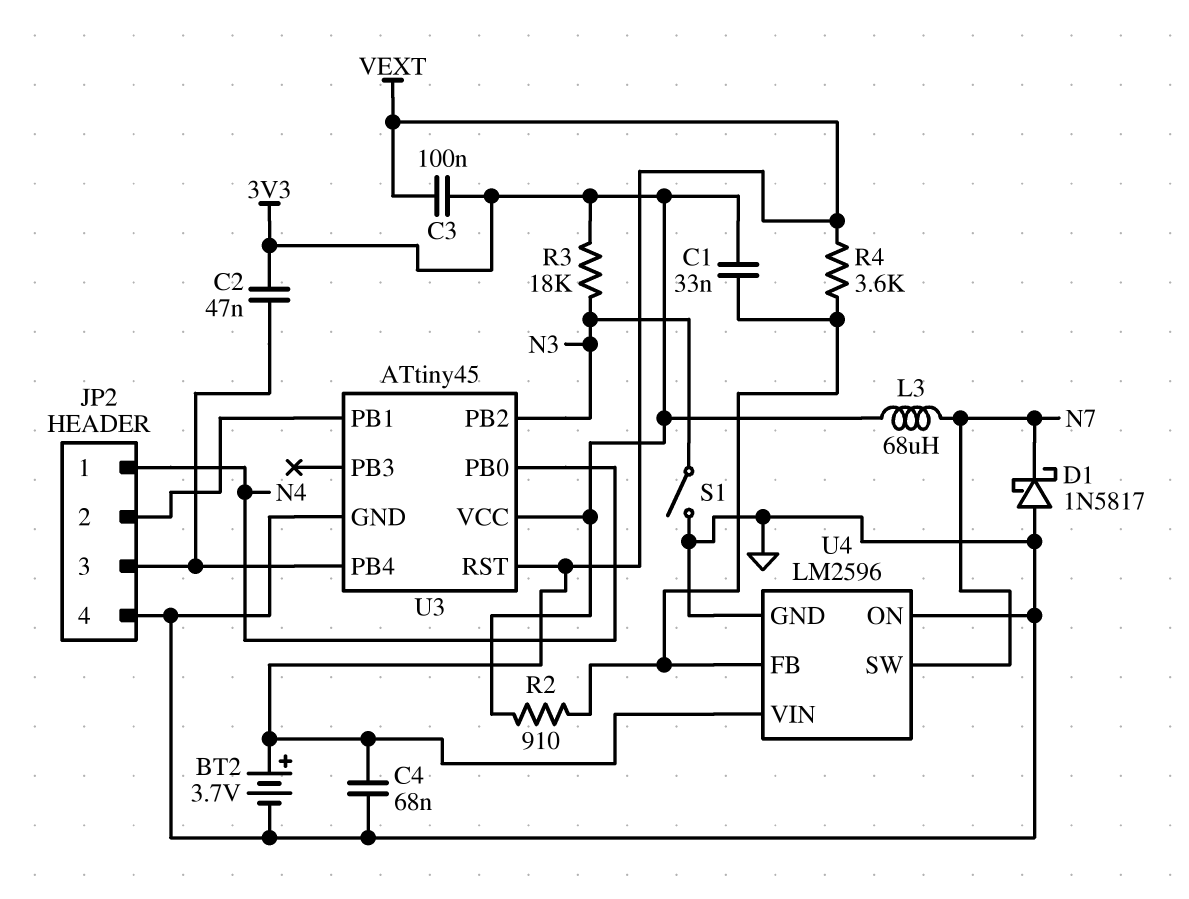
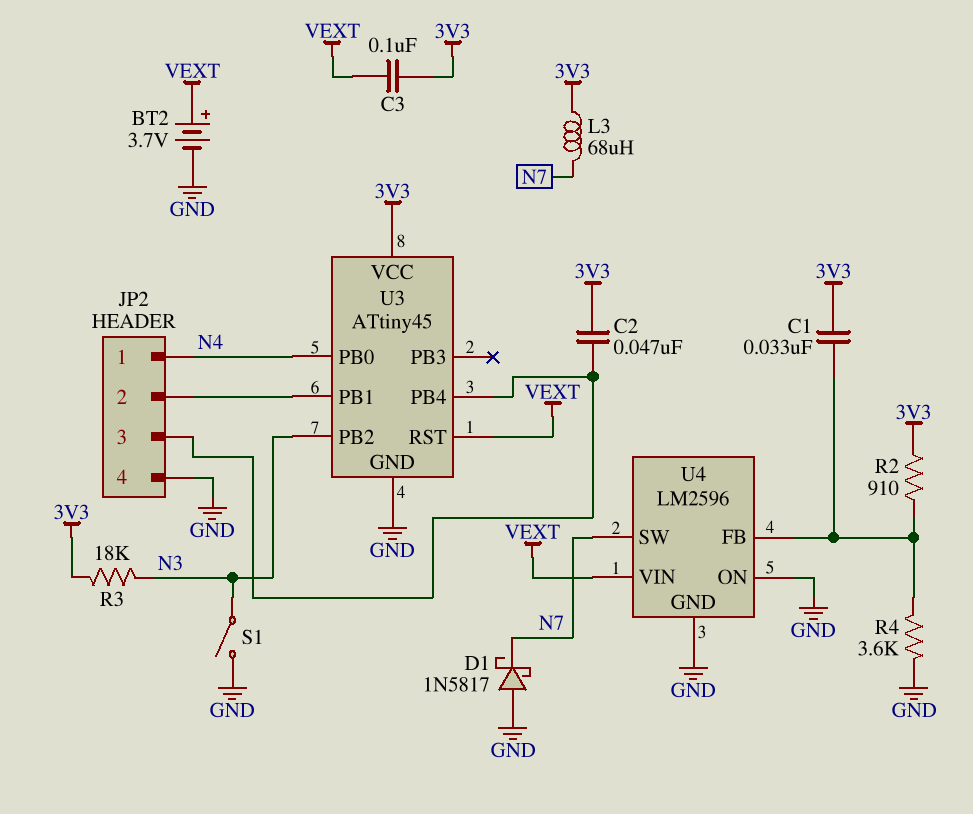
C4: 68nF (GND, VEXT) -> none
R4: 3.6k (U4/FB, VEXT) -> 3.6k (GND, U4/FB)

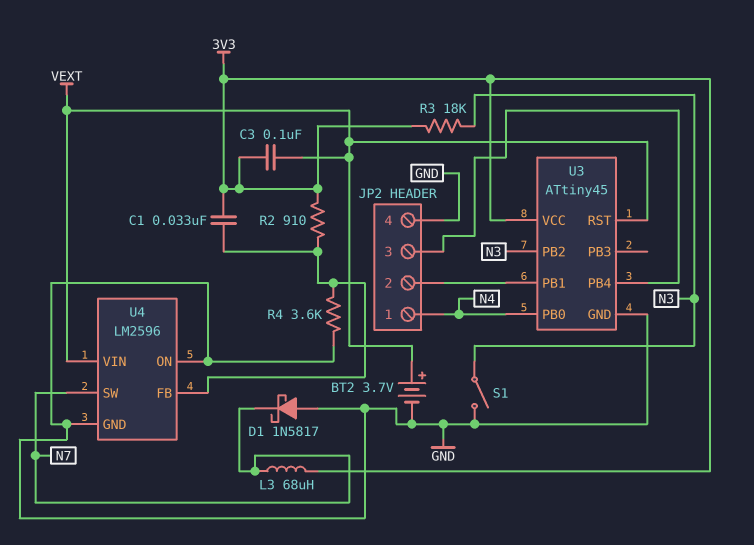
C2: 47nF (3V3, JP2/3) -> none

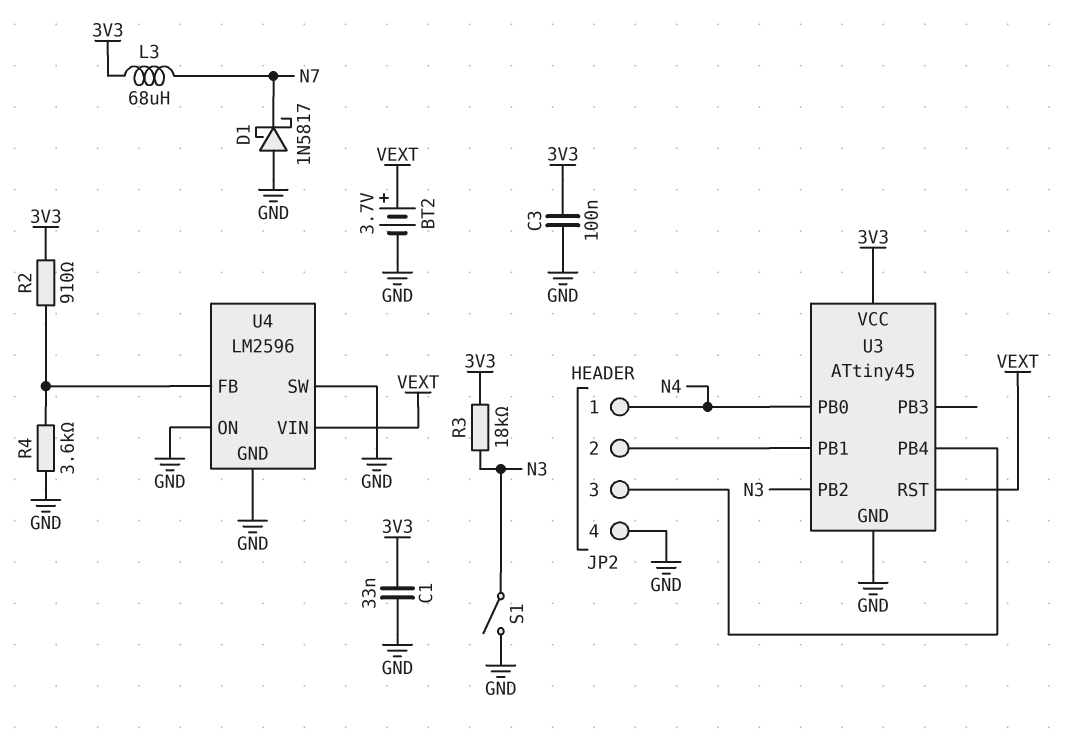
C1: 33nF (3V3, U4/FB) -> 33nF (3V3, GND)
C3: 100nF (3V3, VEXT) -> 100nF (3V3, GND)
U4 pin SW: N7 -> GND

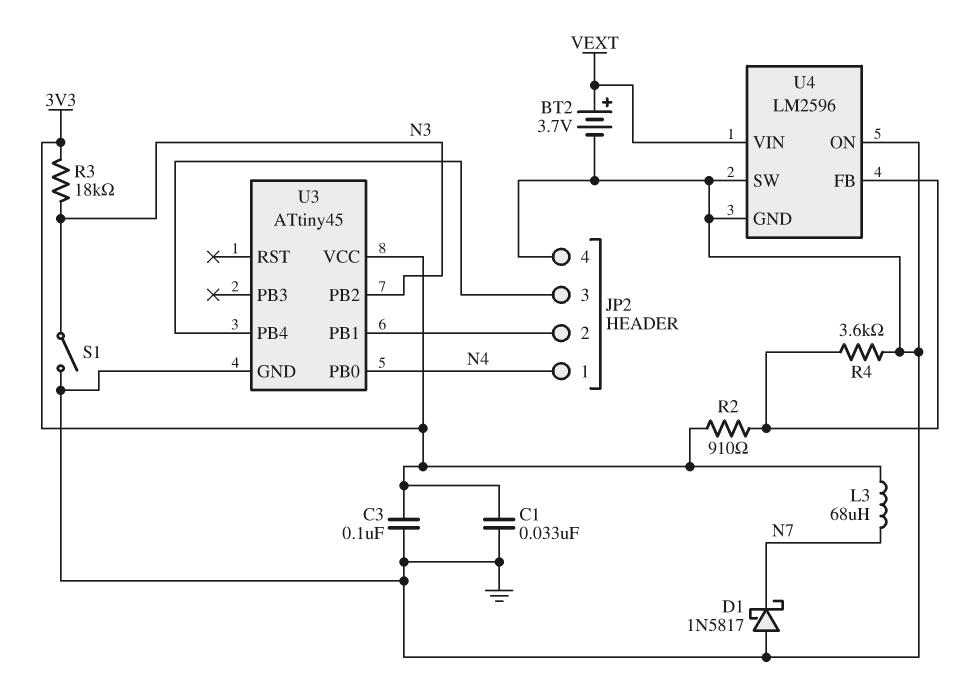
U3 pin RST: VEXT -> none

